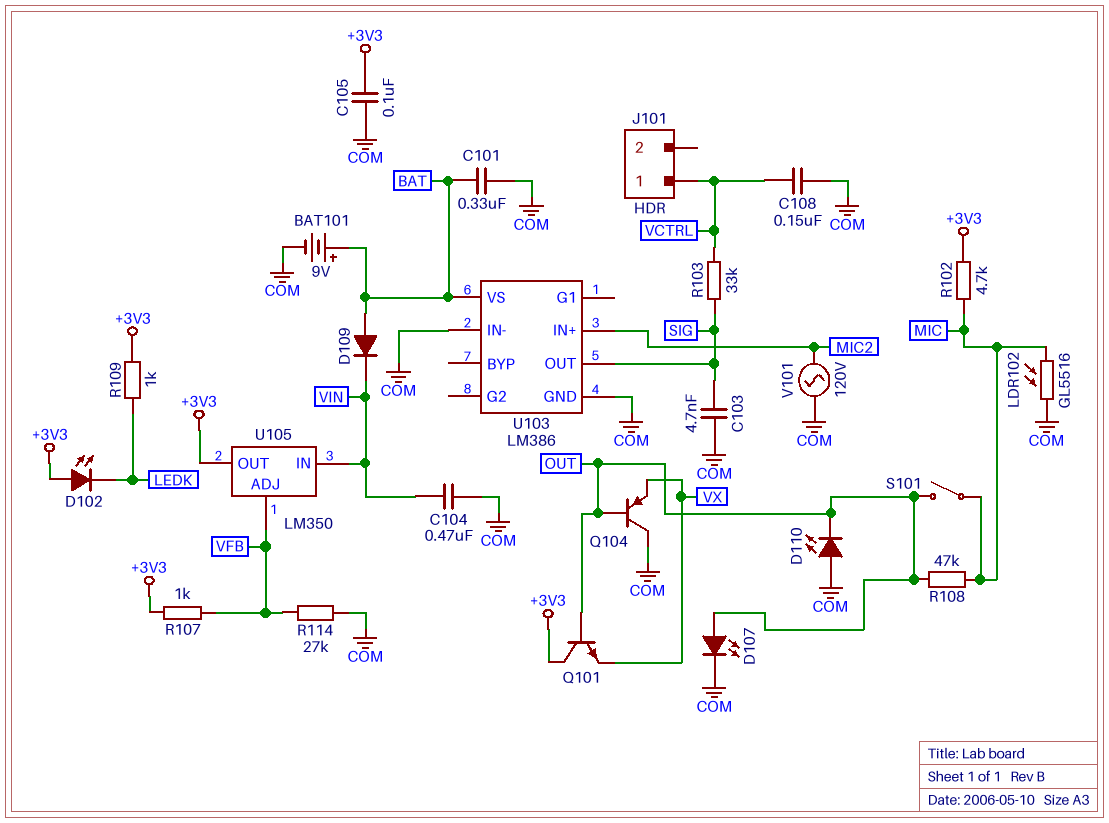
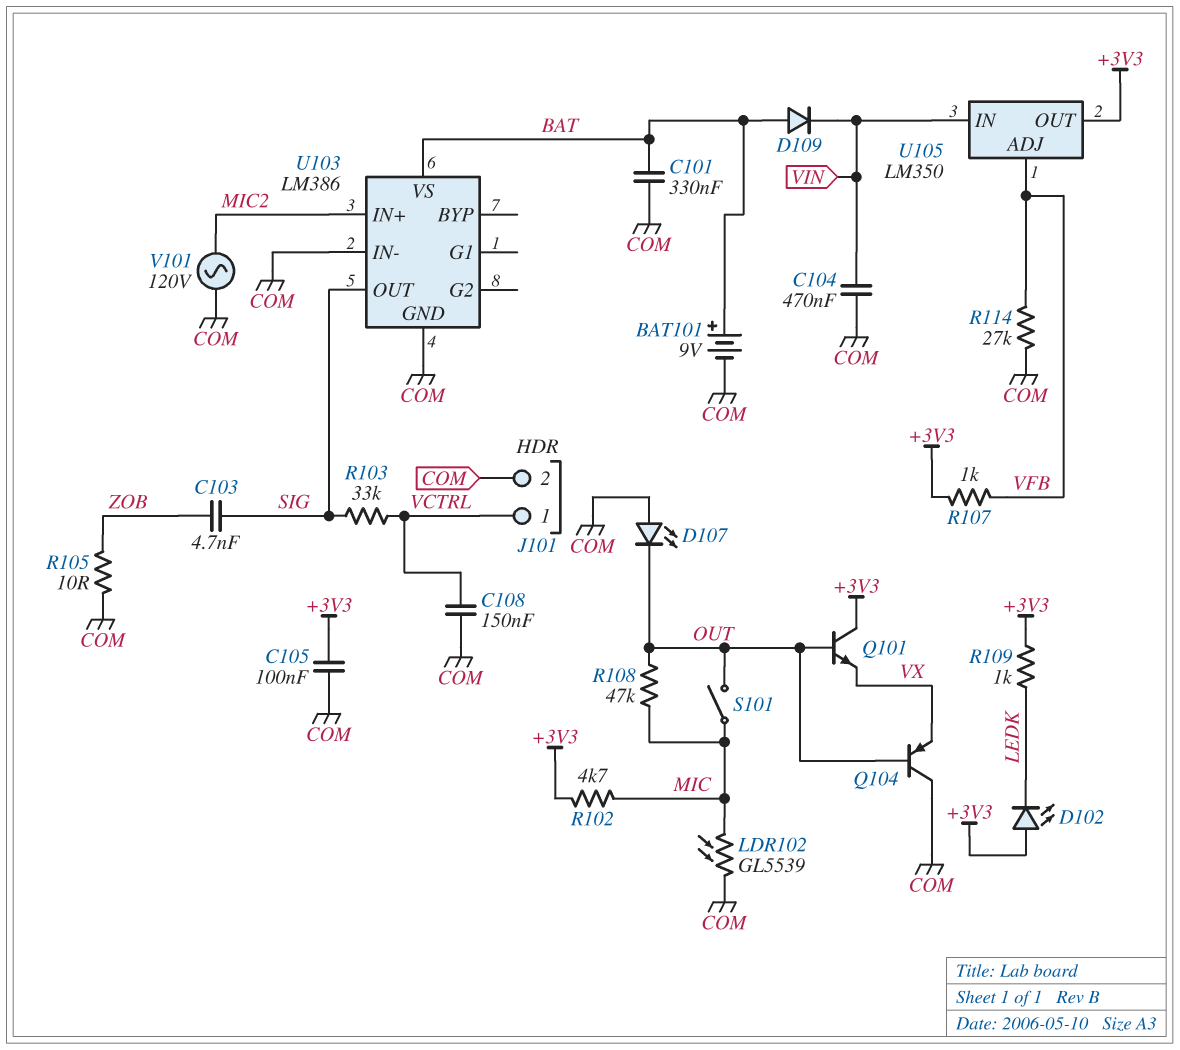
C103: 4.7nF (COM, SIG) -> 4.7nF (SIG, ZOB)
D107: LED (A OUT, K COM) -> LED (A COM, K OUT)
D110: LED (A COM, K OUT) -> none
J101 pin 2: none -> COM
LDR102: GL5516 (COM, MIC) -> GL5539 (COM, MIC)
R105: none -> 10 (COM, ZOB)

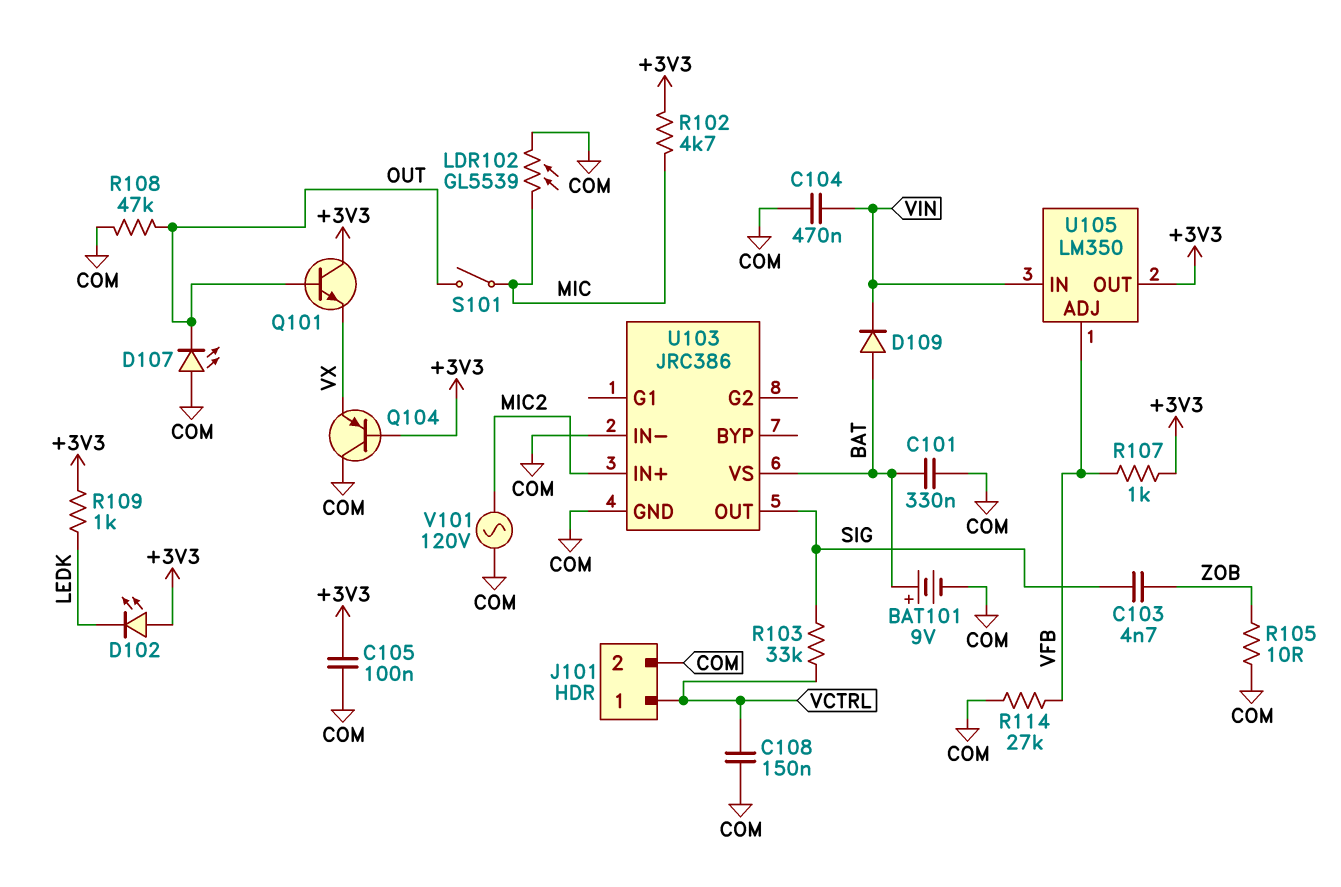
Q104: PNP (B OUT, C COM, E VX) -> PNP (B +3V3, C COM, E VX)
R108: 47k (MIC, OUT) -> 47k (COM, OUT)
U103: LM386 -> JRC386

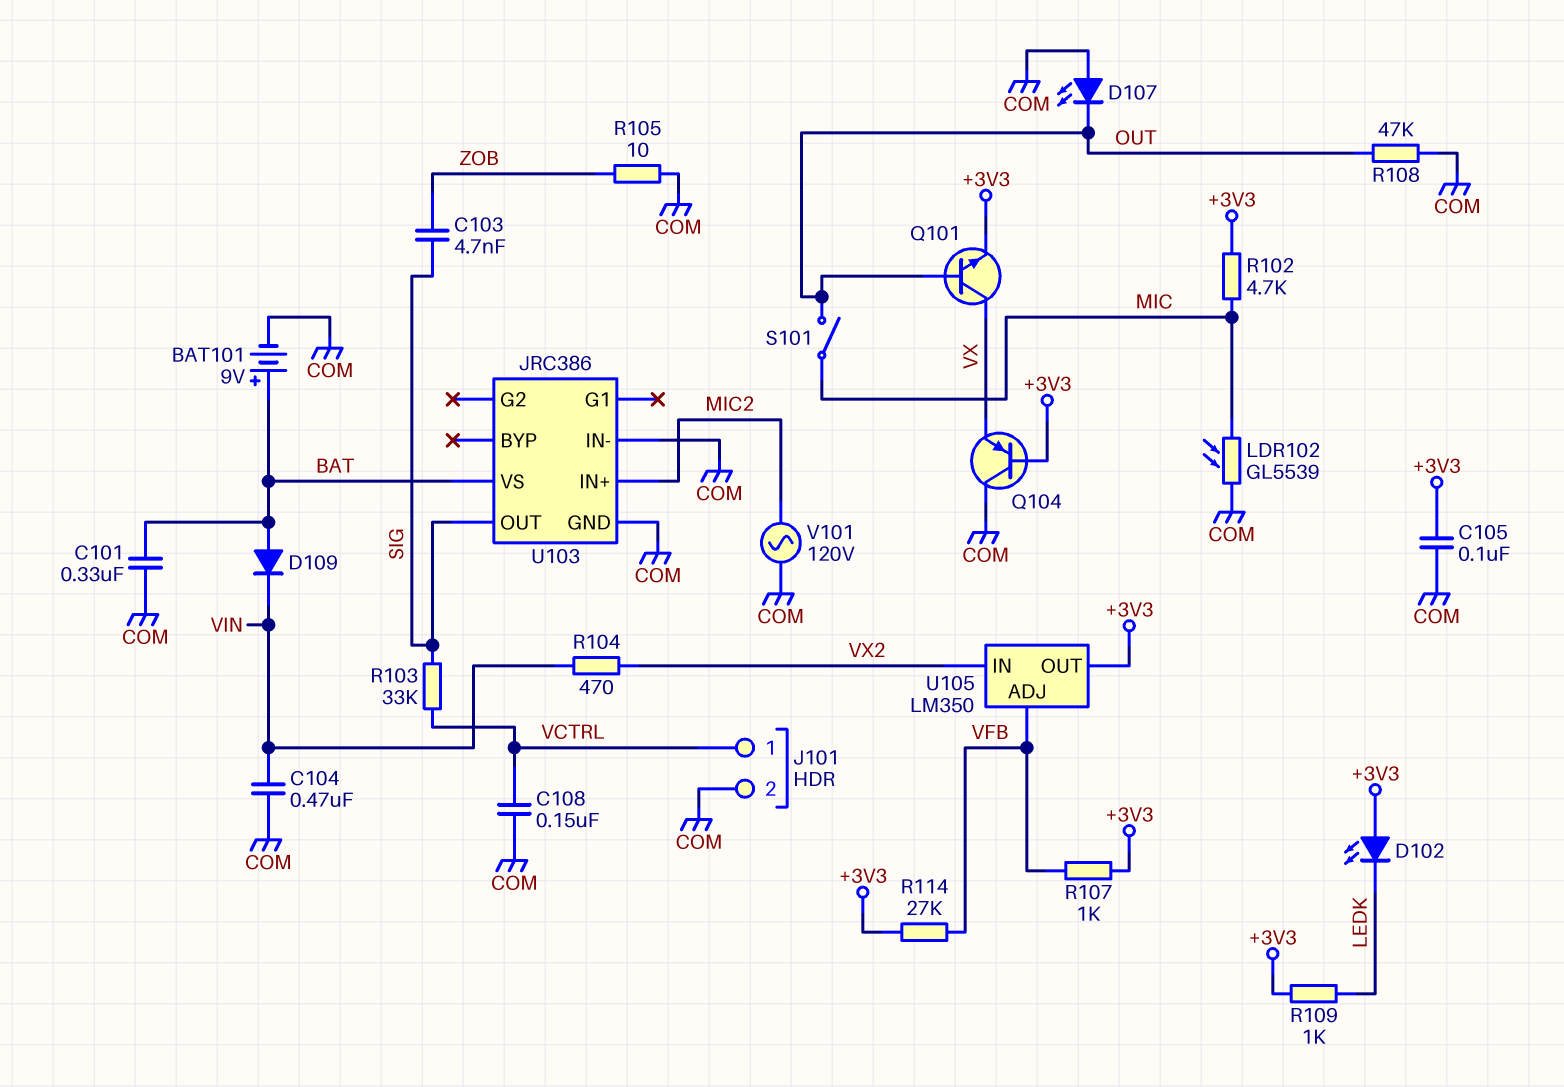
Q101: NPN (B OUT, C +3V3, E VX) -> NPN (B OUT, C VX, E +3V3)
R104: none -> 470 (VIN, VX2)
R114: 27k (COM, VFB) -> 27k (+3V3, VFB)
U105 pin IN: VIN -> VX2

